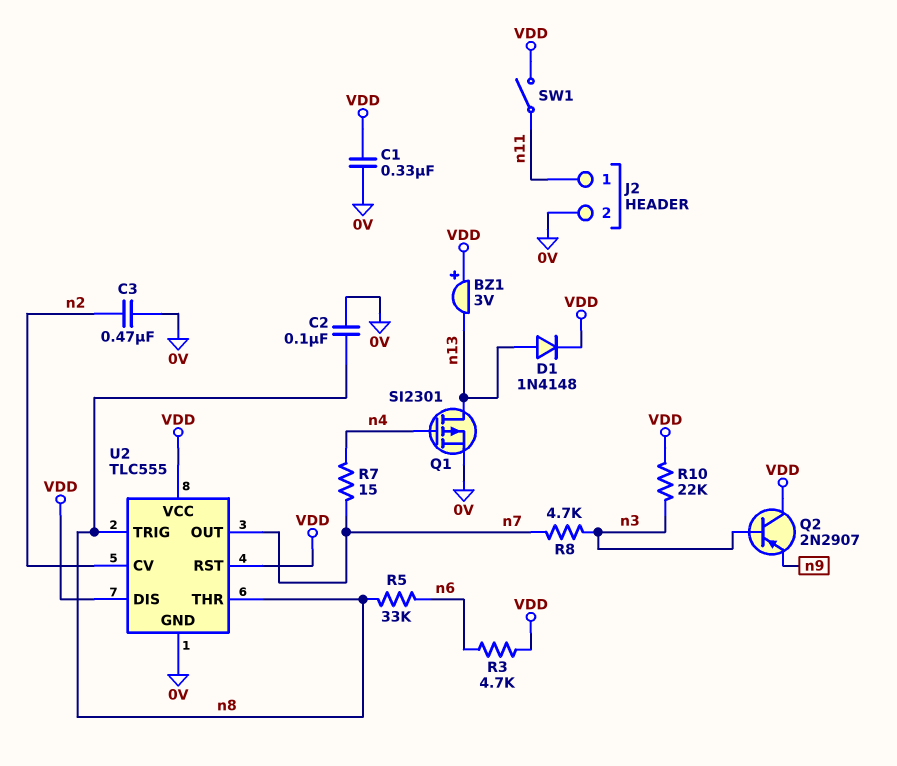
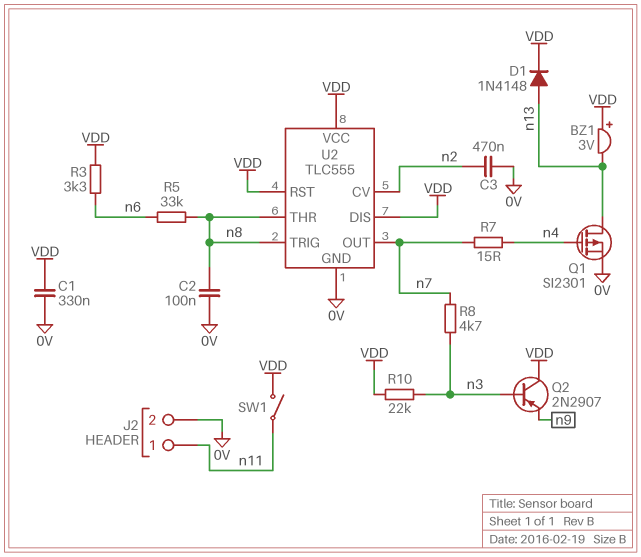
R3: 4.7k (VDD, n6) -> 3.3k (VDD, n6)

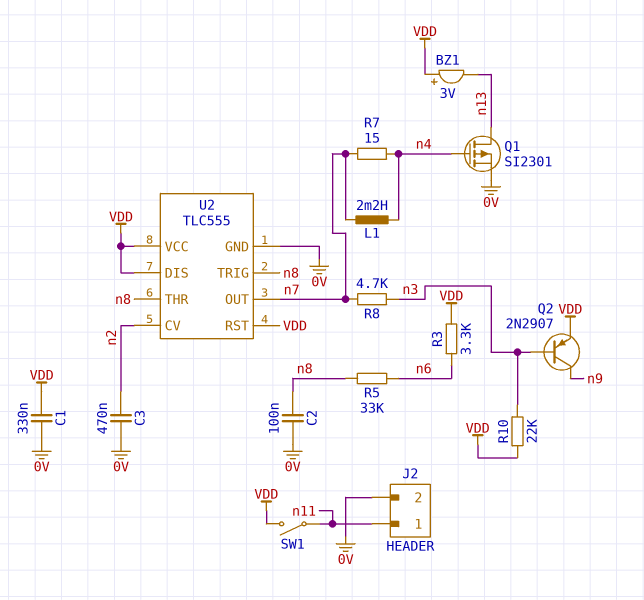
D1: diode 1N4148 (A n13, K VDD) -> none
L1: none -> 2.2mH (n4, n7)
Q2: PNP 2N2907 (B n3, C VDD, E n9) -> PNP 2N2907 (B n3, C n9, E VDD)

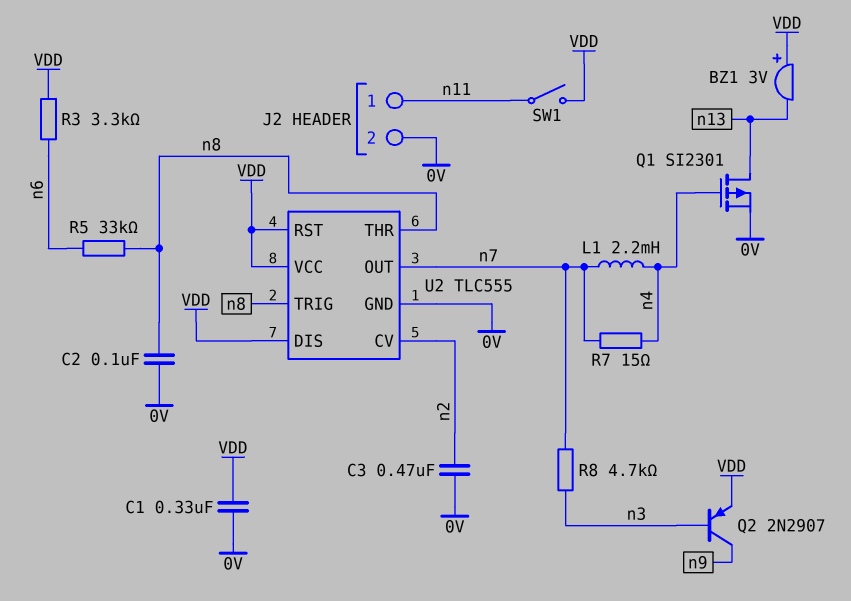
R10: 22k (VDD, n3) -> none

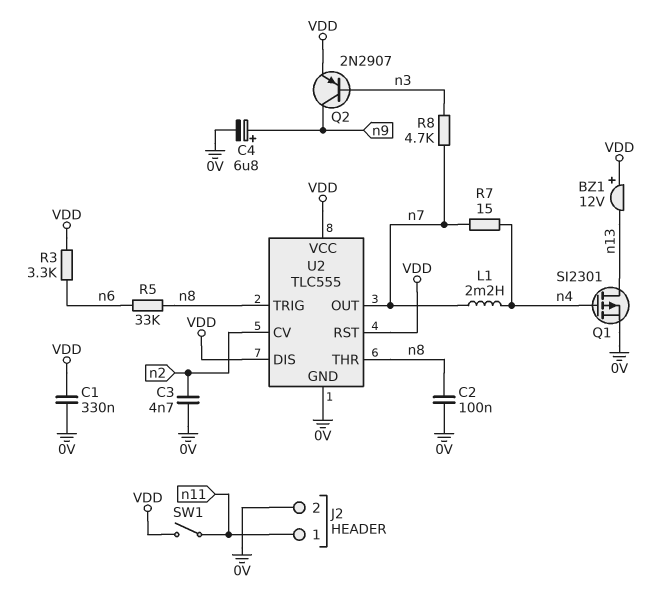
BZ1: buzzer 3V (plus VDD, minus n13) -> buzzer 12V (plus VDD, minus n13)
C3: 470nF (0V, n2) -> 4.7nF (0V, n2)
C4: none -> 6.8uF (plus n9, minus 0V)

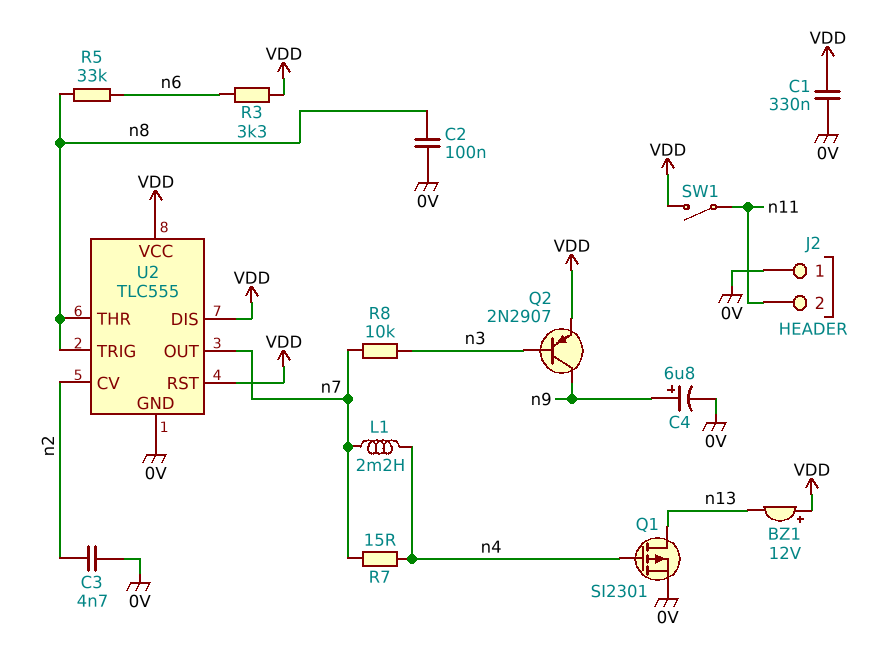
J2 pin 1: n11 -> 0V
J2 pin 2: 0V -> n11
R8: 4.7k (n3, n7) -> 10k (n3, n7)

